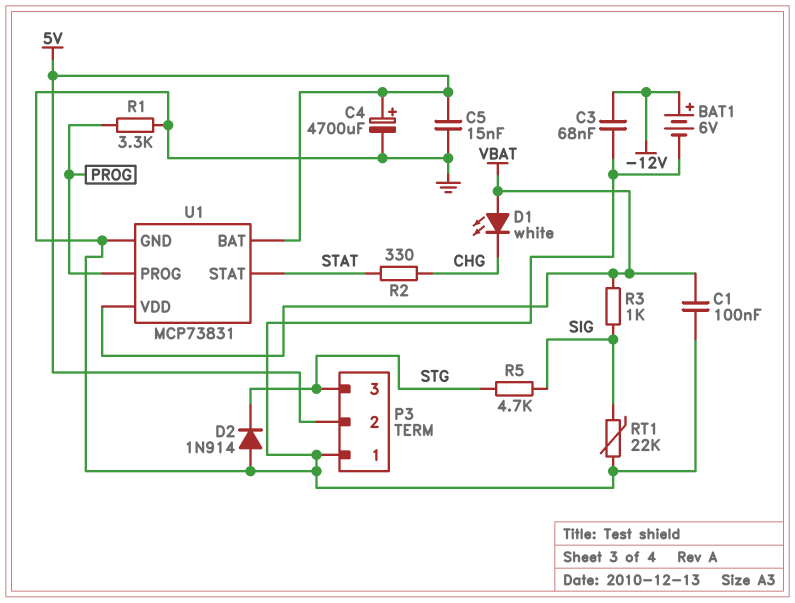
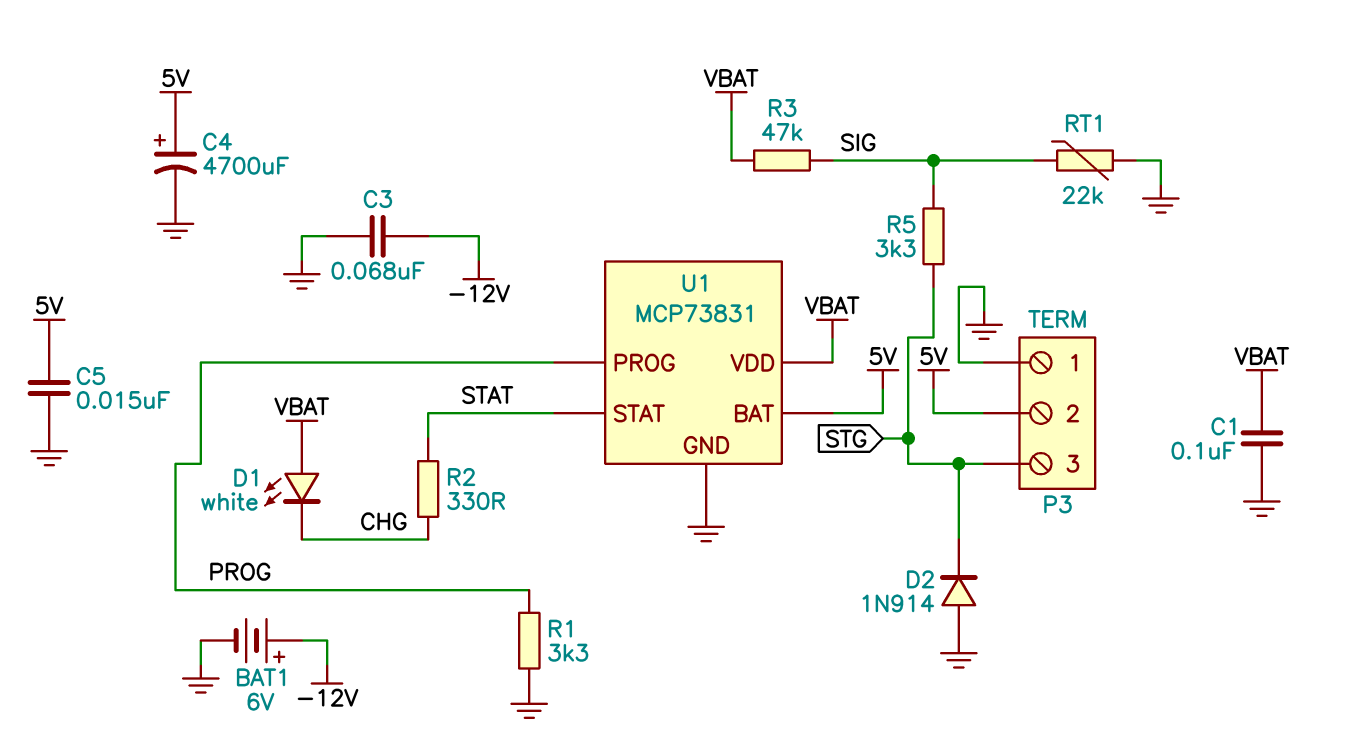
R3: 1k (SIG, VBAT) -> 47k (SIG, VBAT)
R5: 4.7k (SIG, STG) -> 3.3k (SIG, STG)

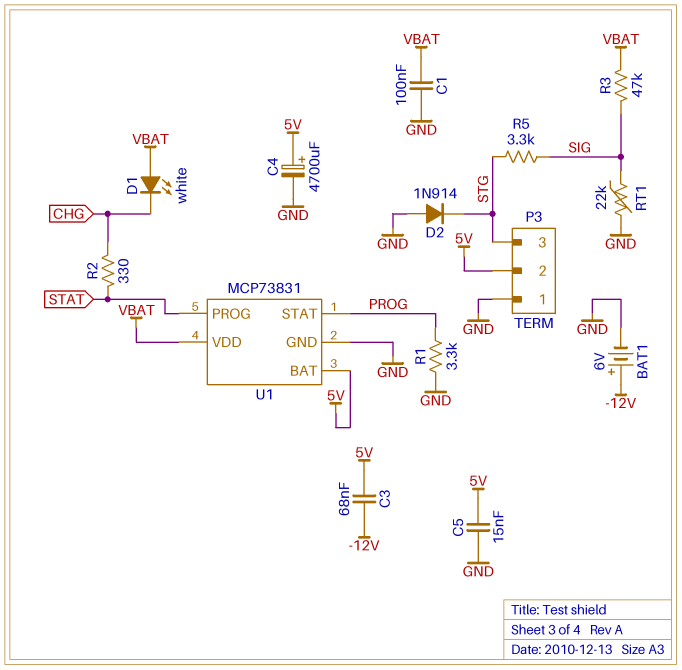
C3: 68nF (-12V, GND) -> 68nF (-12V, 5V)
U1 pin PROG: PROG -> STAT
U1 pin STAT: STAT -> PROG

